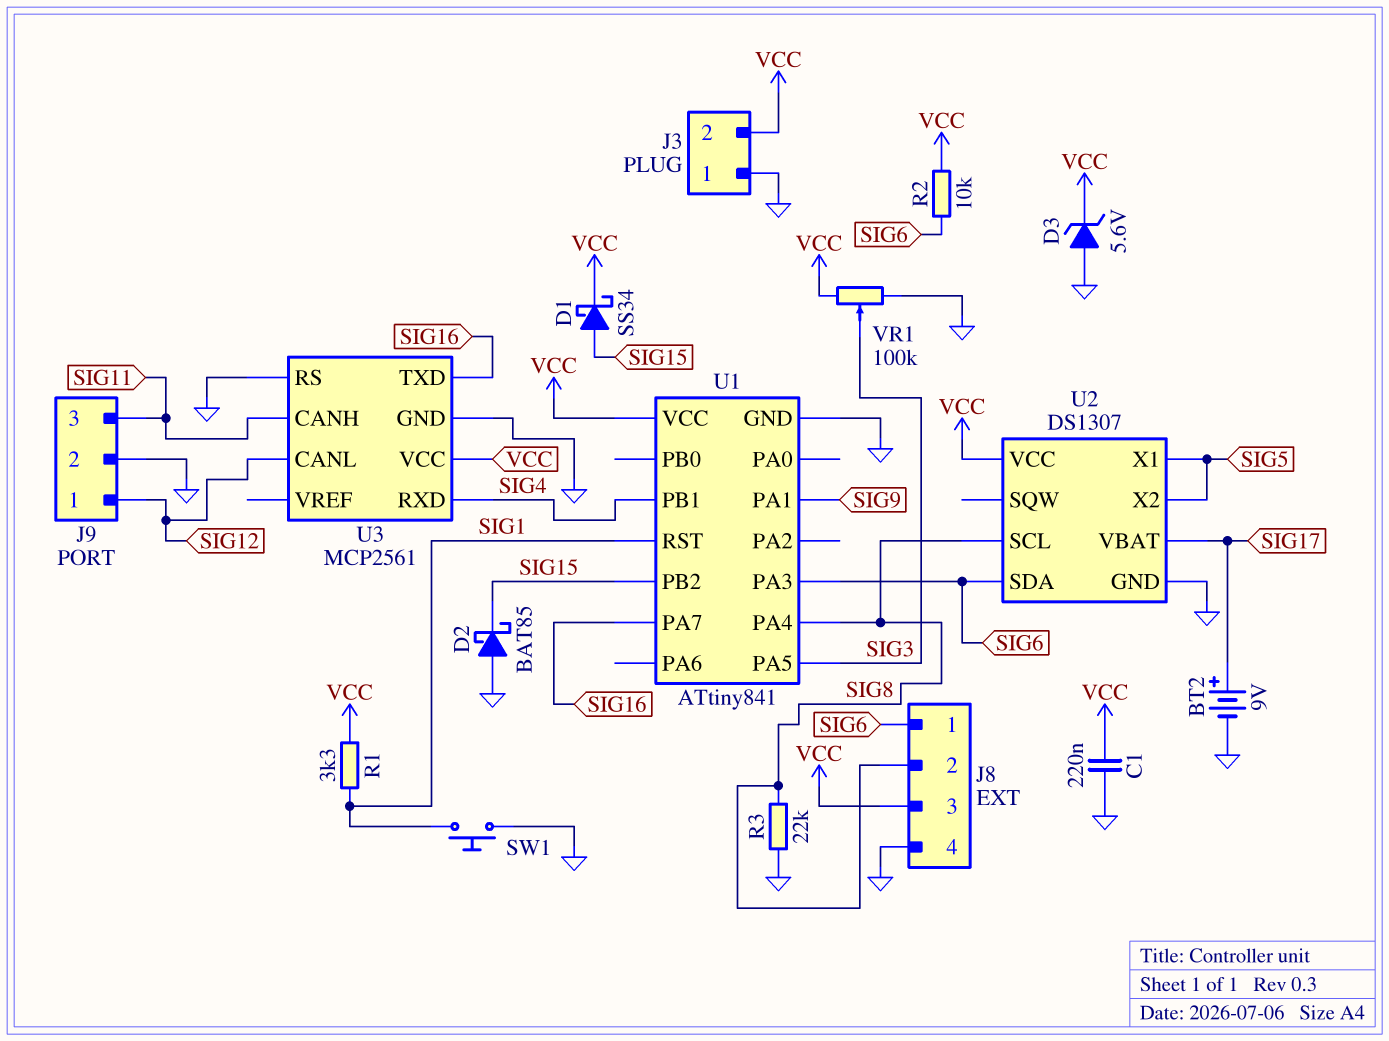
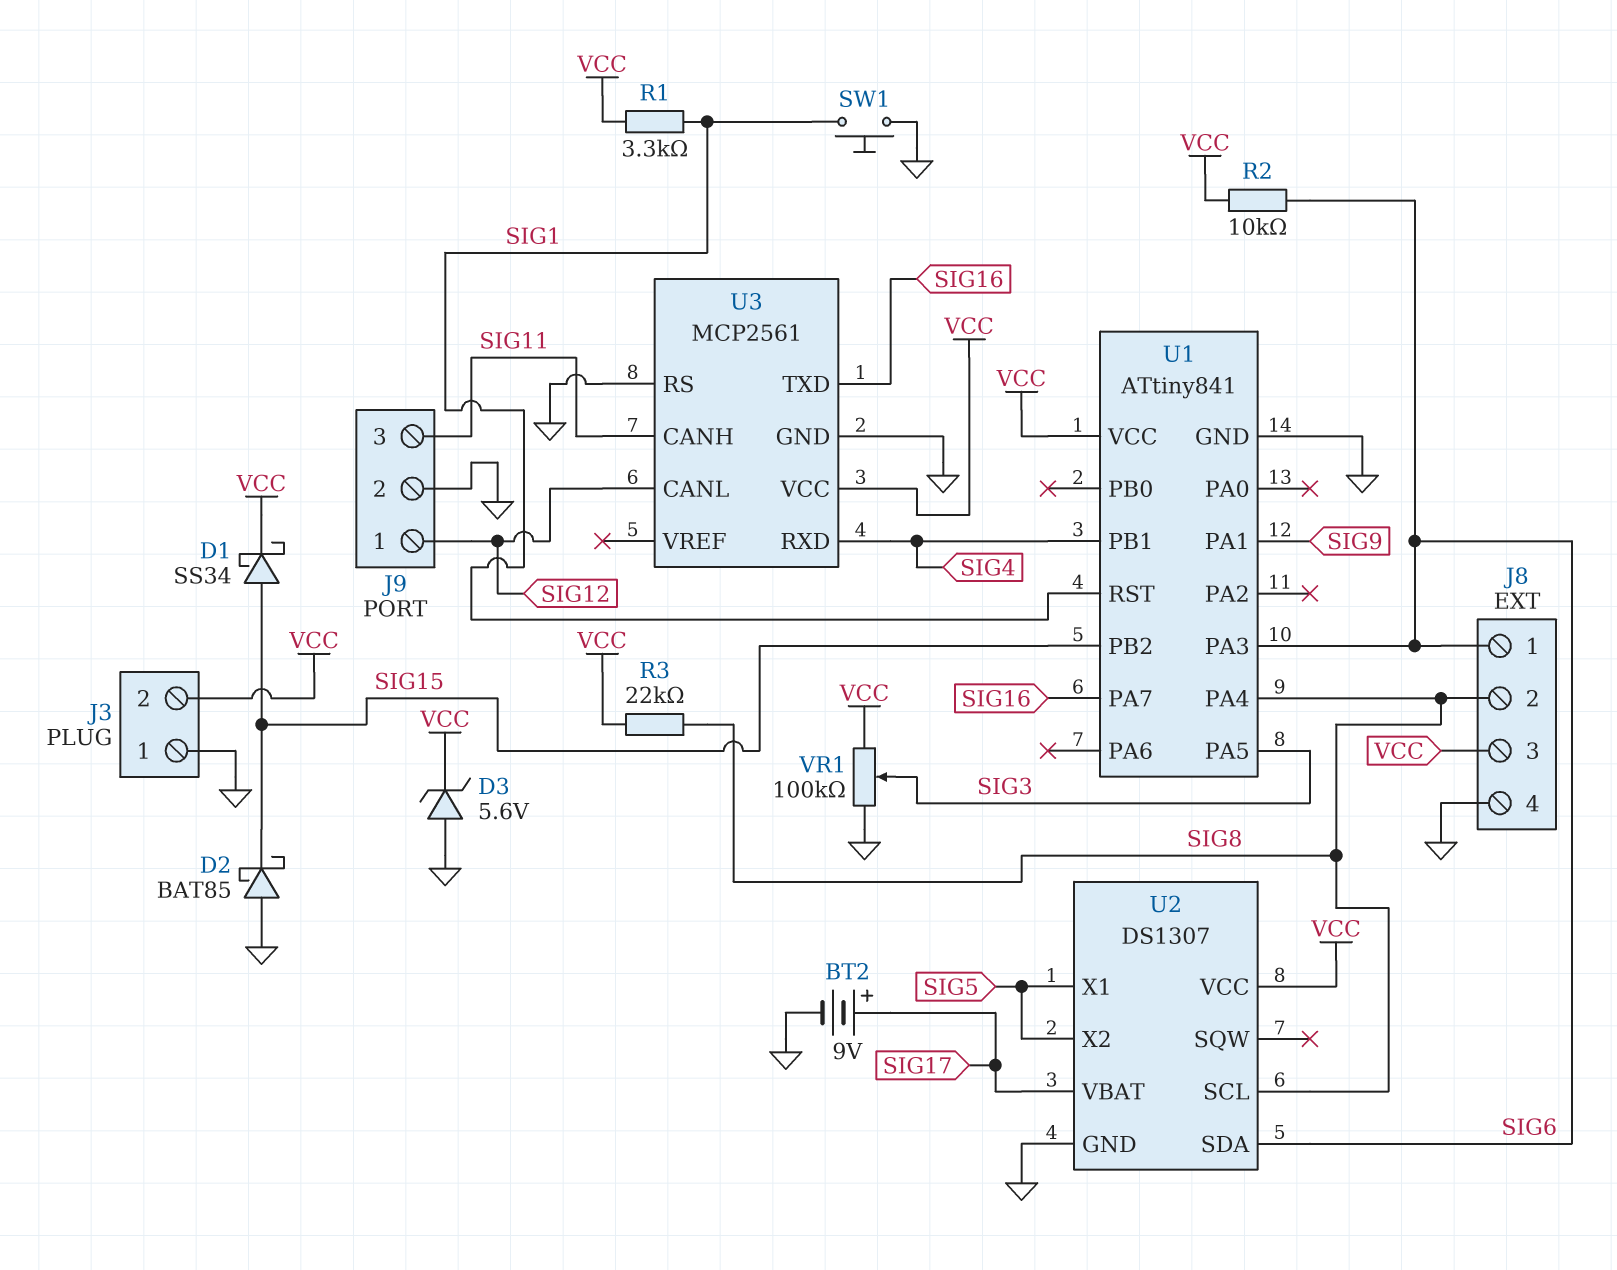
C1: 220nF (GND, VCC) -> none
R3: 22k (GND, SIG8) -> 22k (SIG8, VCC)

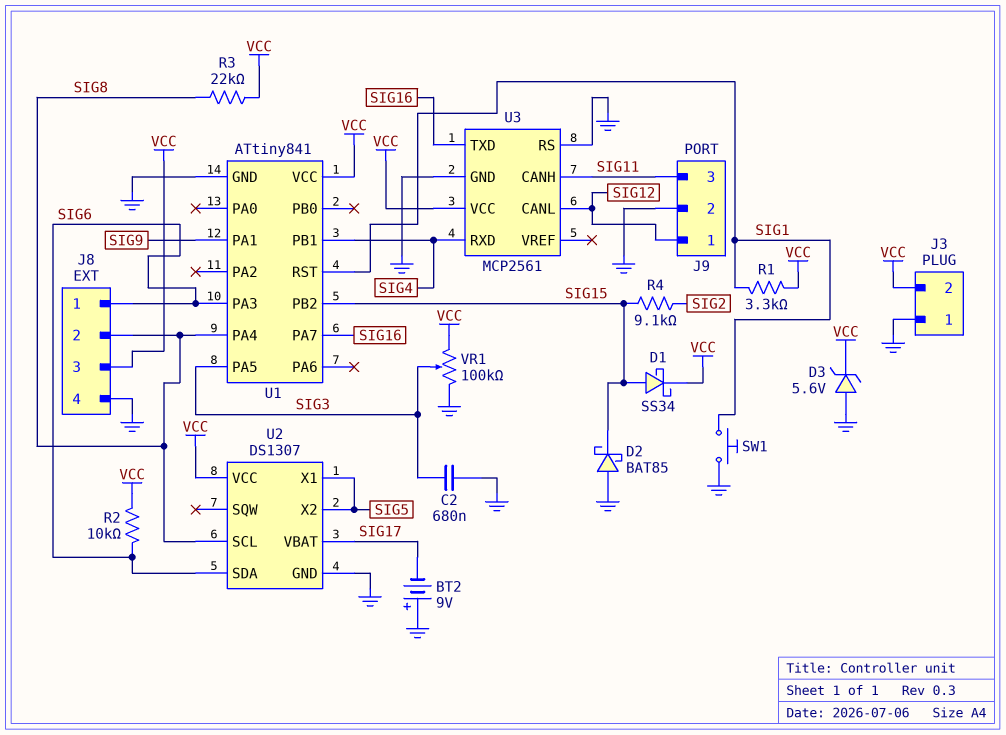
BT2: 9V (plus SIG17, minus GND) -> 9V (plus GND, minus SIG17)
C2: none -> 680nF (GND, SIG3)
R4: none -> 9.1k (SIG2, SIG15)

